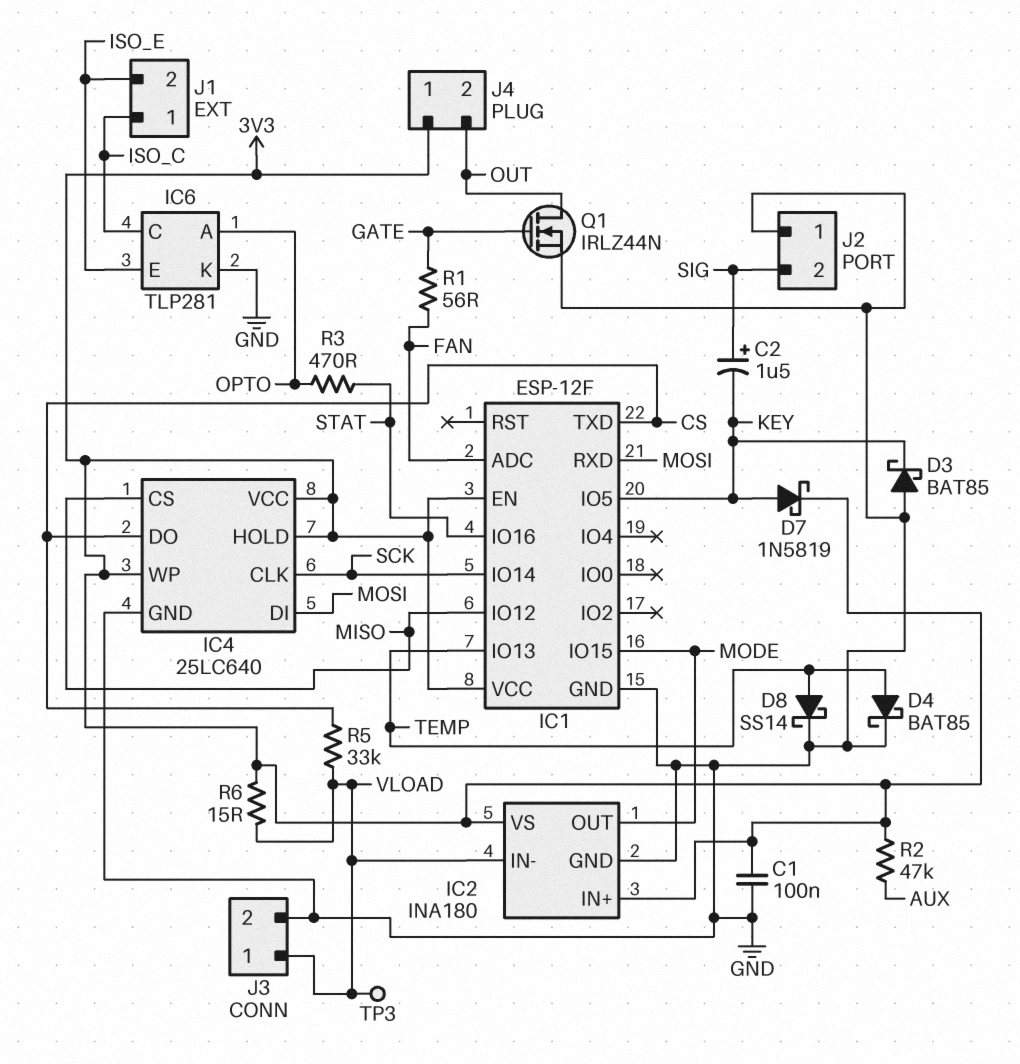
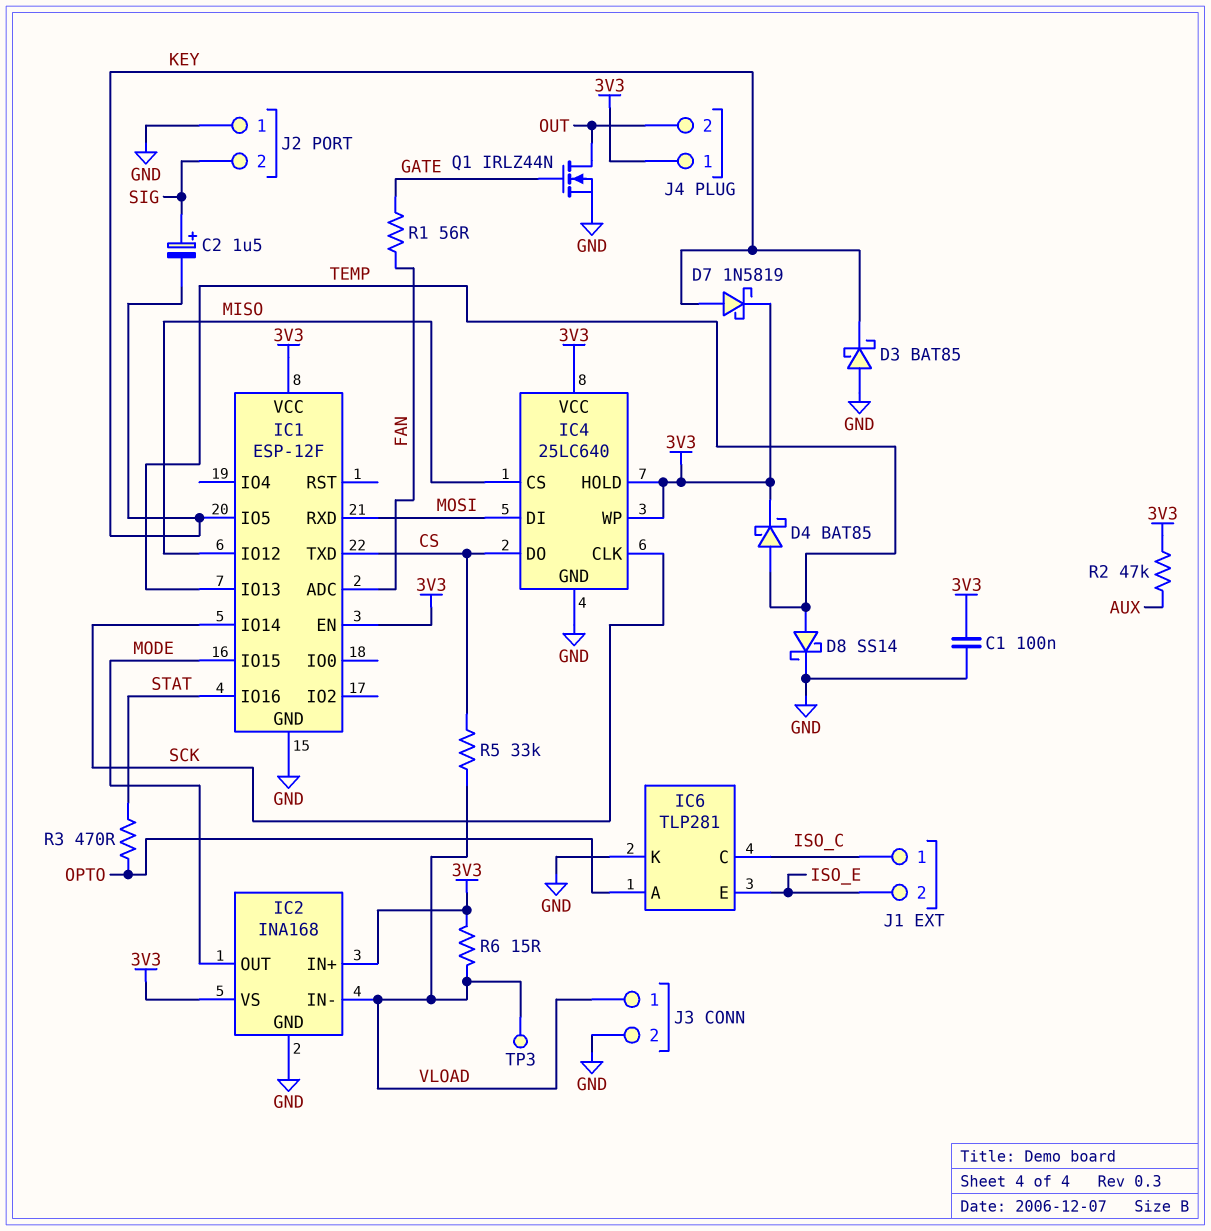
D4: schottky BAT85 (A TEMP, K GND) -> schottky BAT85 (A TEMP, K 3V3)
IC2: INA180 -> INA168

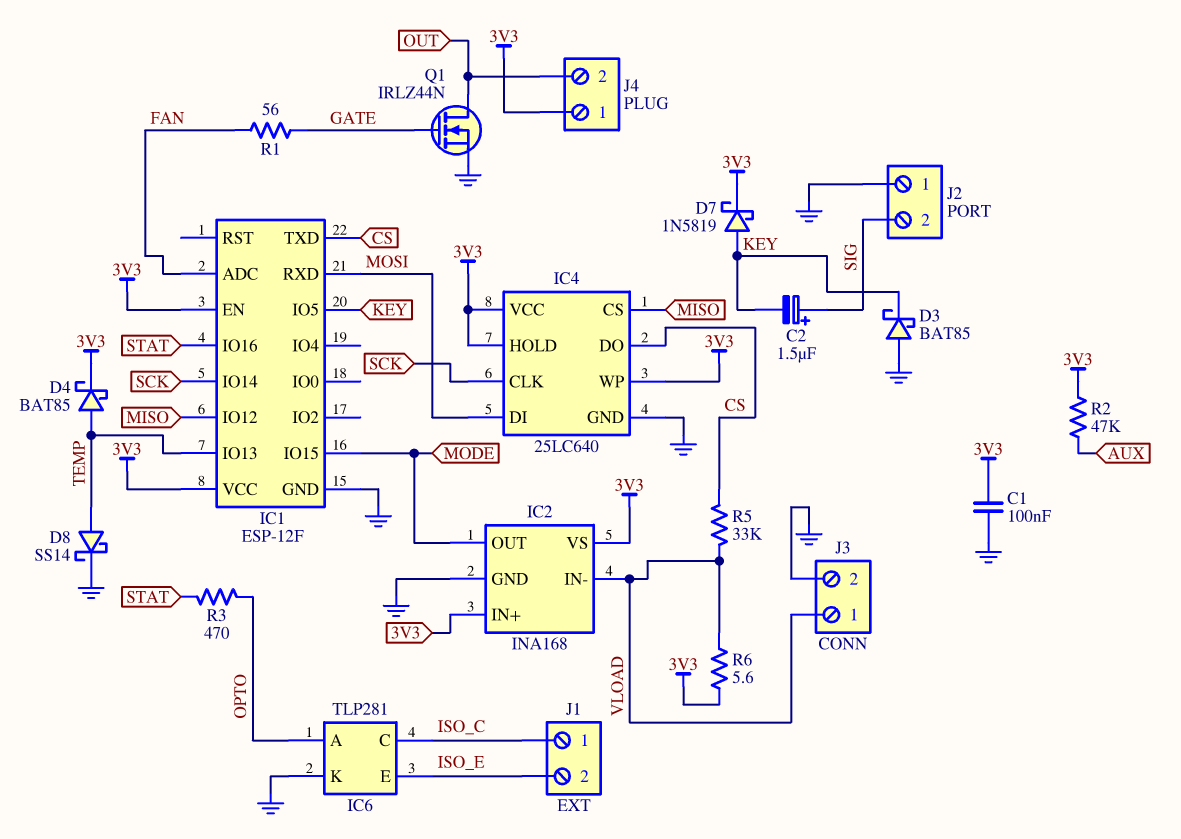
R6: 15 (3V3, VLOAD) -> 5.6 (3V3, VLOAD)
TP3: test point (VLOAD) -> none

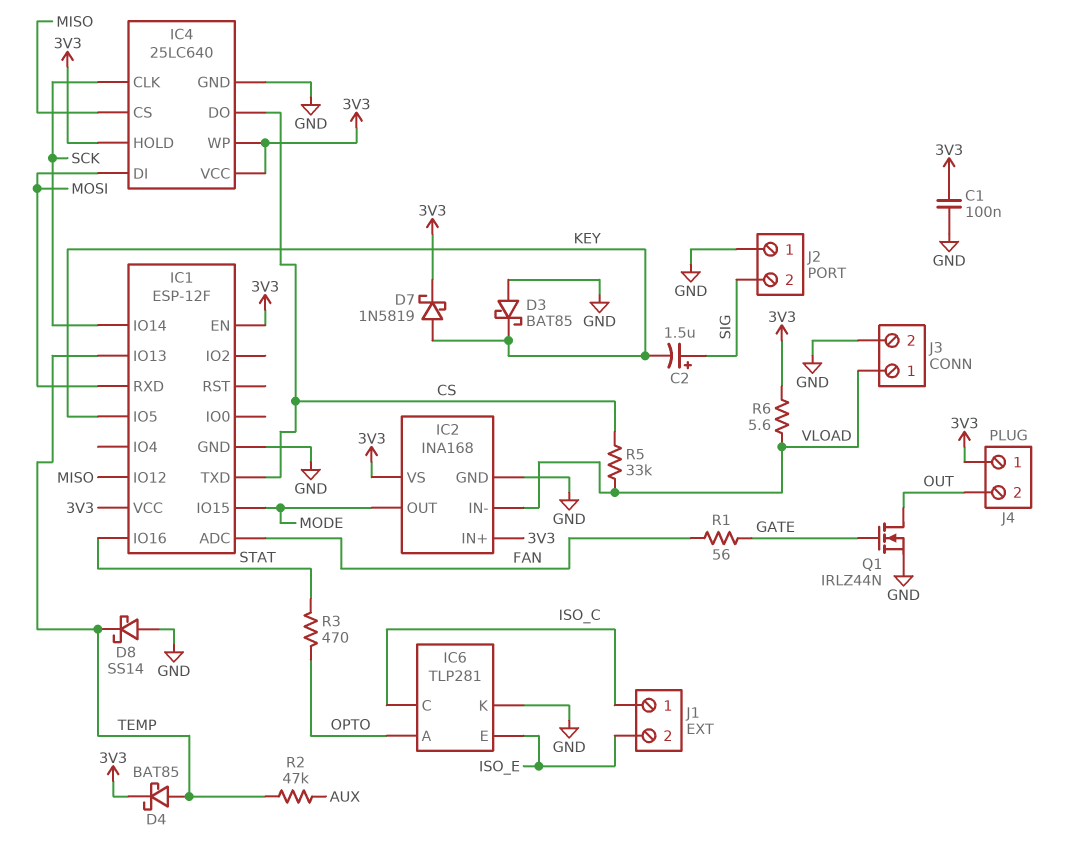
D8: schottky SS14 (A TEMP, K GND) -> schottky SS14 (A GND, K TEMP)
R2: 47k (3V3, AUX) -> 47k (AUX, TEMP)

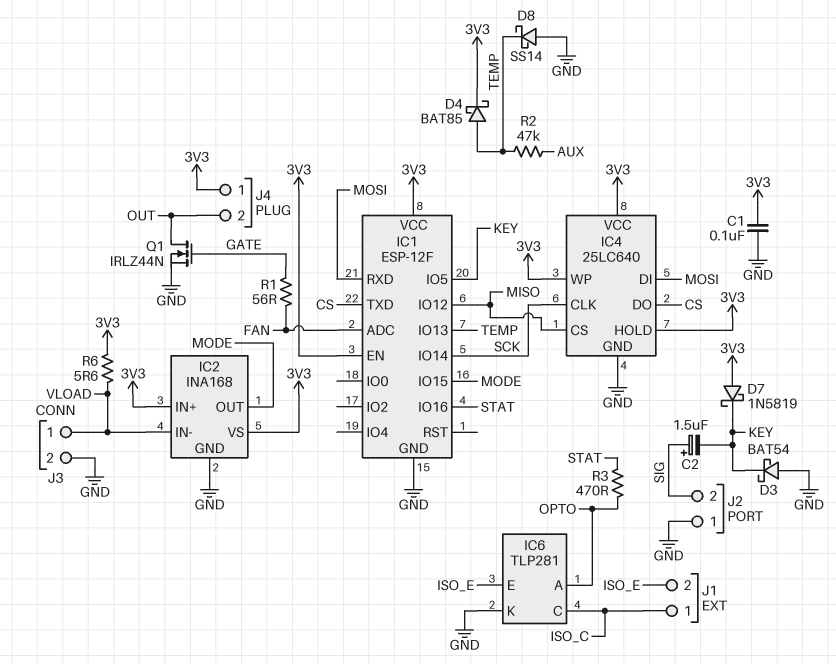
D3: schottky BAT85 (A GND, K KEY) -> schottky BAT54 (A GND, K KEY)
D7: schottky 1N5819 (A KEY, K 3V3) -> schottky 1N5819 (A 3V3, K KEY)
R5: 33k (CS, VLOAD) -> none

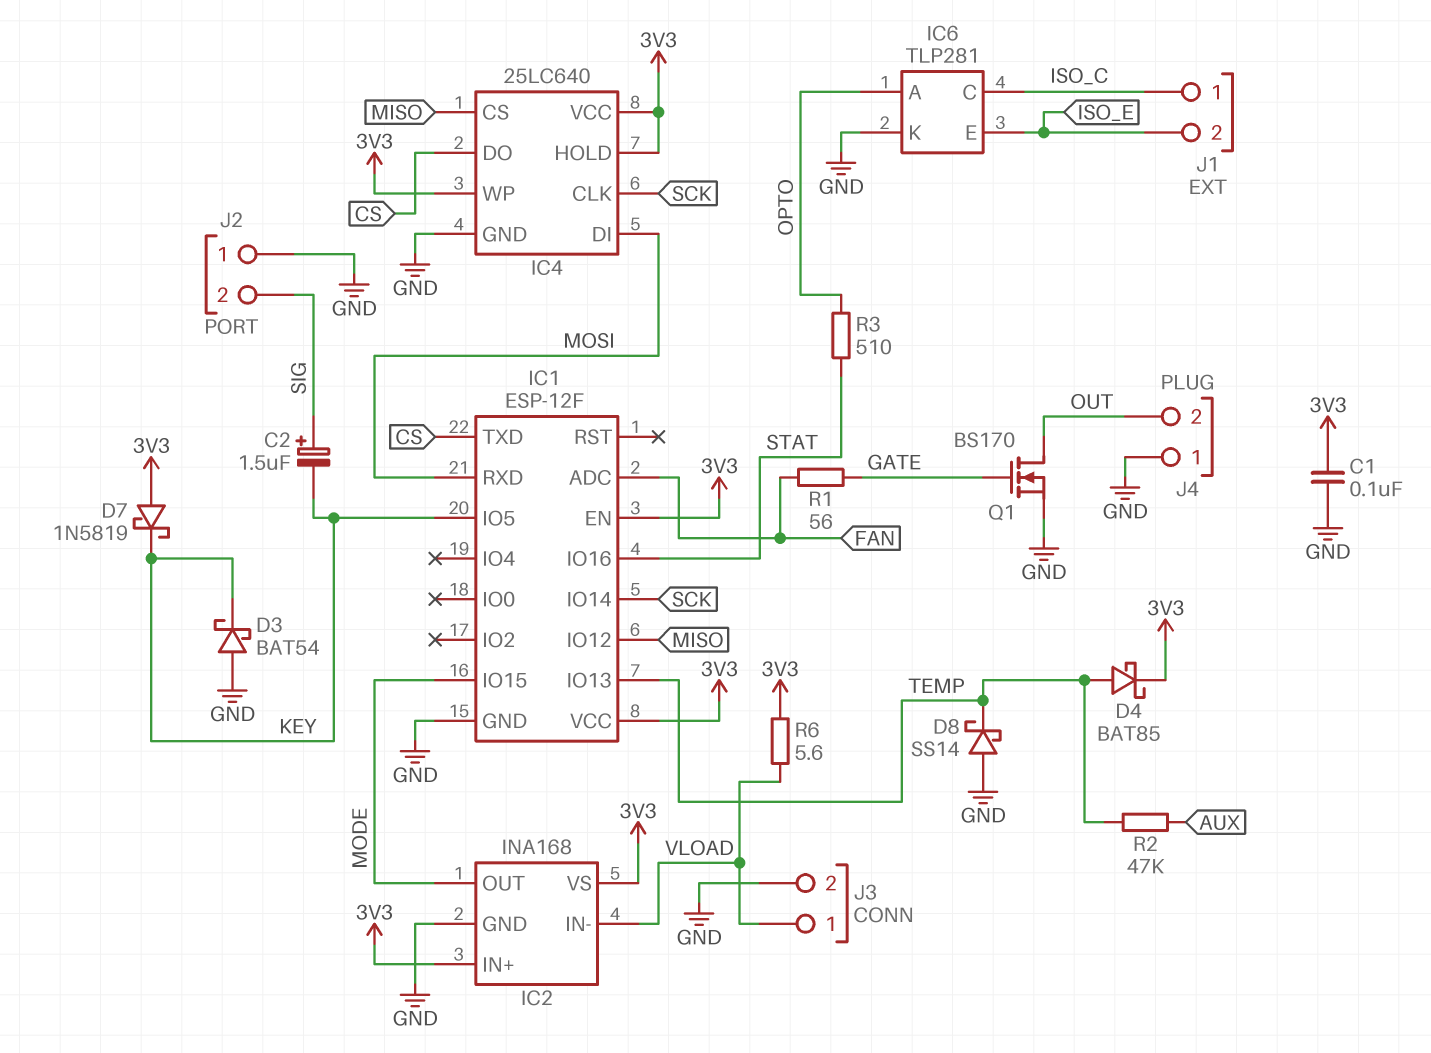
J4 pin 1: 3V3 -> GND
Q1: NMOS IRLZ44N (G GATE, D OUT, S GND) -> NMOS BS170 (G GATE, D OUT, S GND)
R3: 470 (OPTO, STAT) -> 510 (OPTO, STAT)

